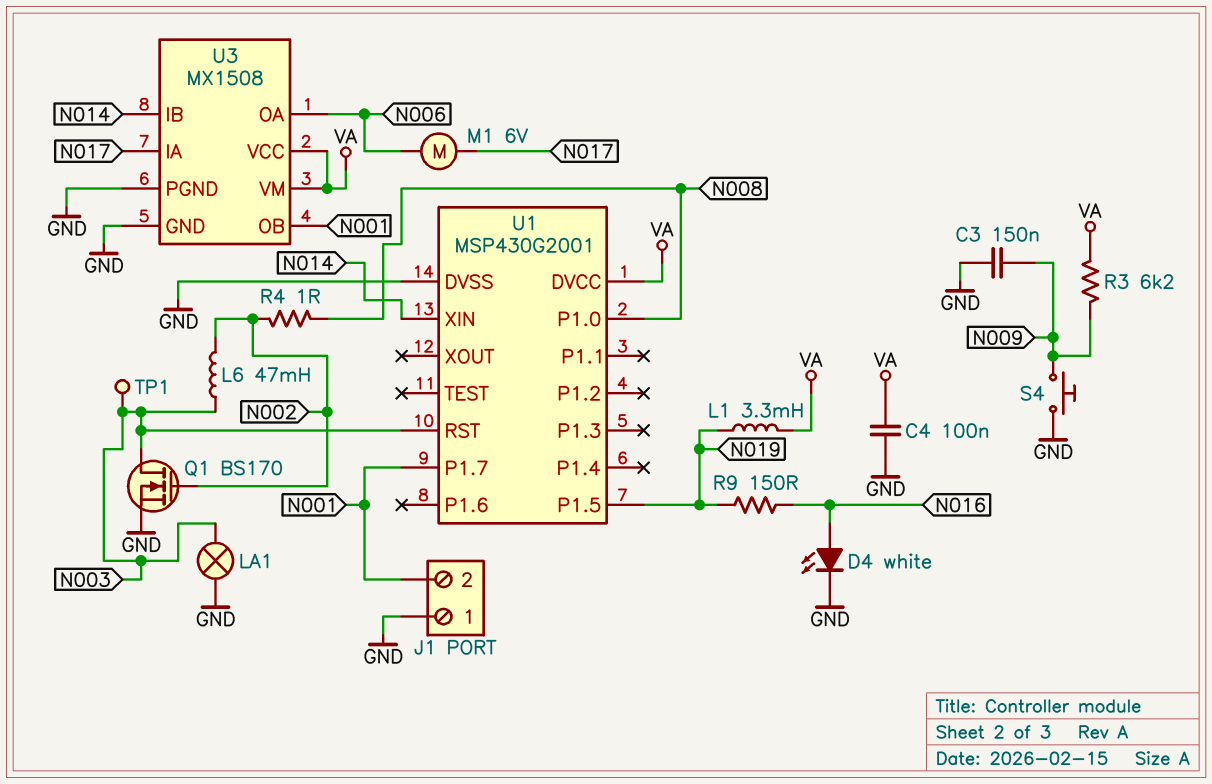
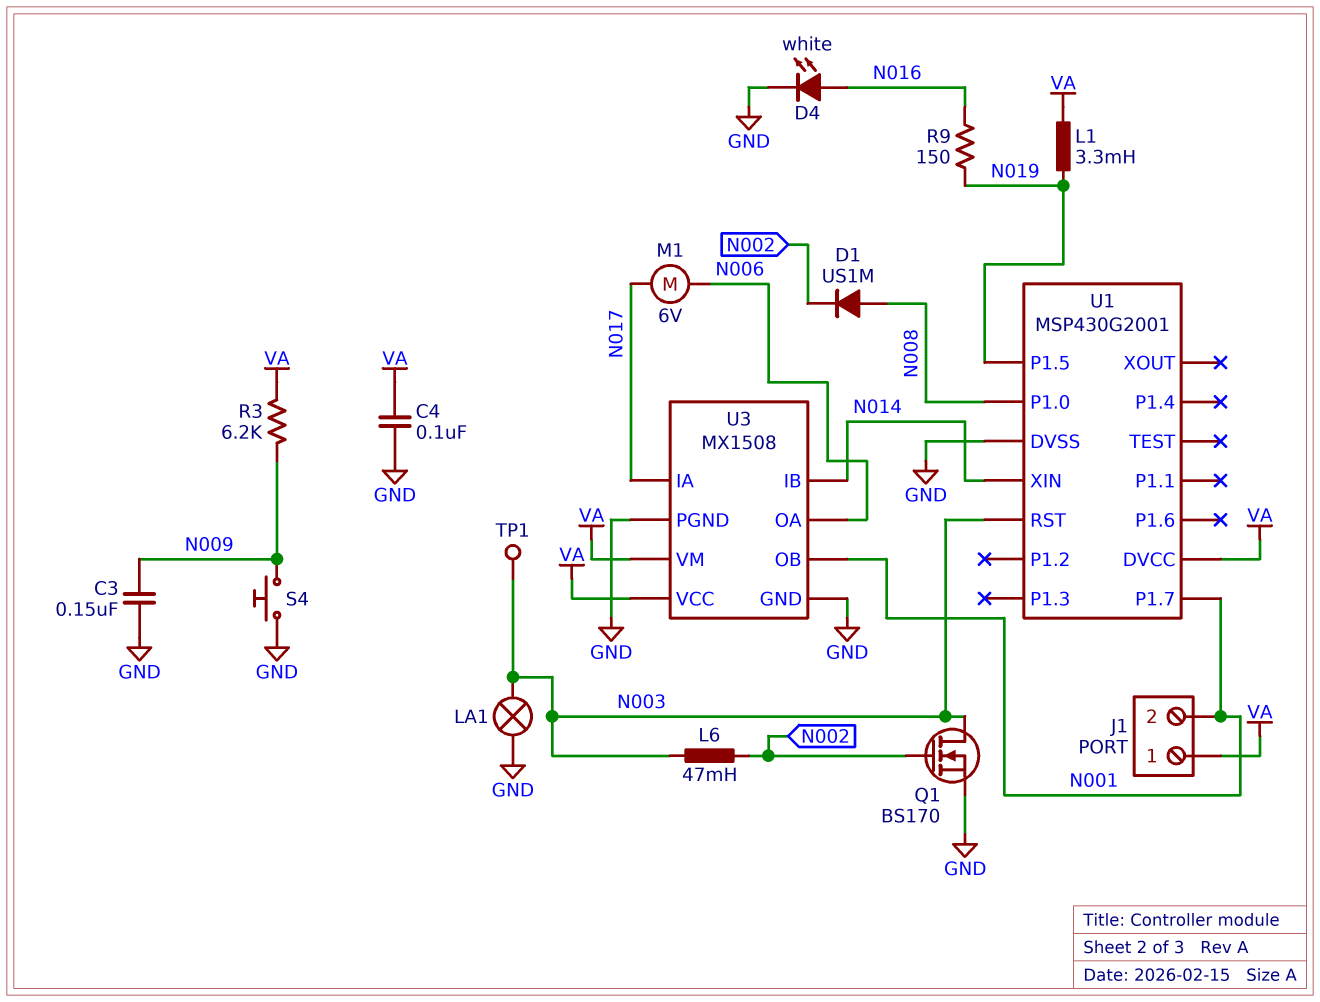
D1: none -> diode US1M (A N008, K N002)
J1 pin 1: GND -> VA
R4: 1 (N002, N008) -> none

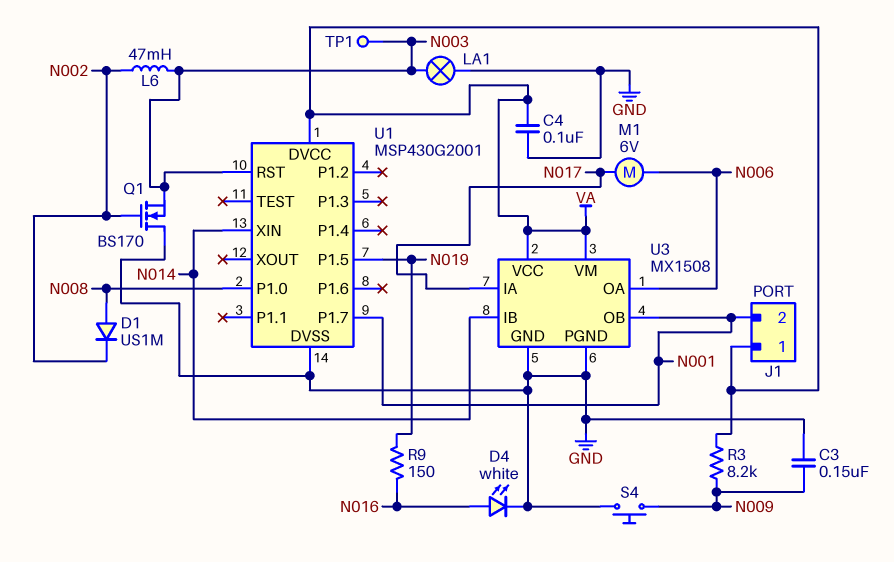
L1: 3.3mH (N019, VA) -> none
Q1: NMOS BS170 (G N002, D N003, S GND) -> NMOS BS170 (G N002, D GND, S N003)
R3: 6.2k (N009, VA) -> 8.2k (N009, VA)

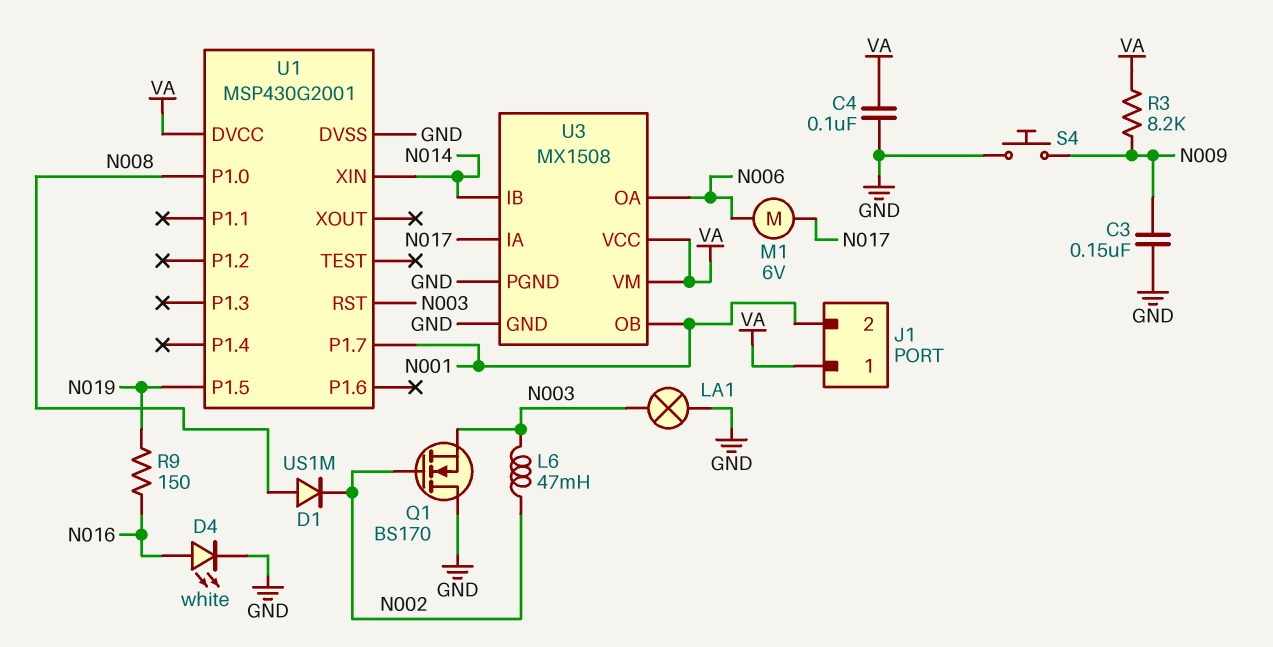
TP1: test point (N003) -> none

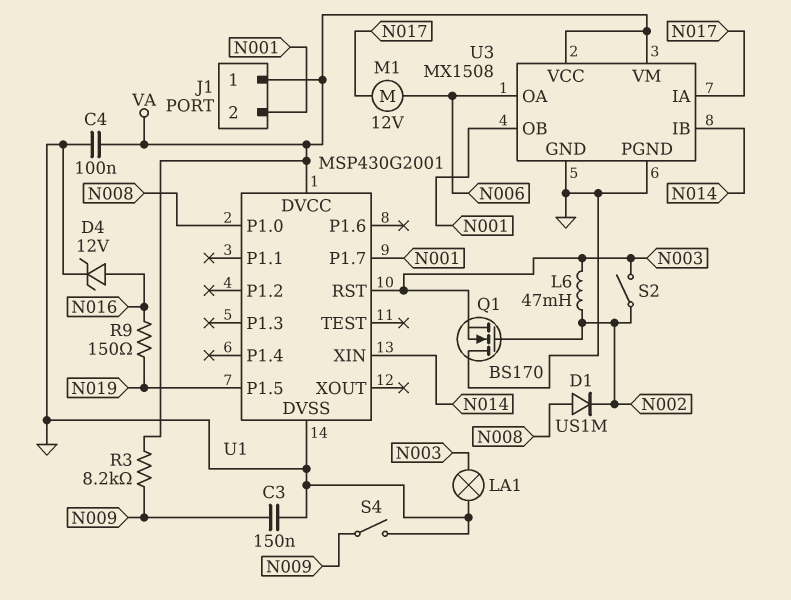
D4: LED white (A N016, K GND) -> zener 12V (A N016, K GND)
M1: motor 6V (N006, N017) -> motor 12V (N006, N017)
S2: none -> switch (N002, N003)
S4: button (GND, N009) -> switch (GND, N009)

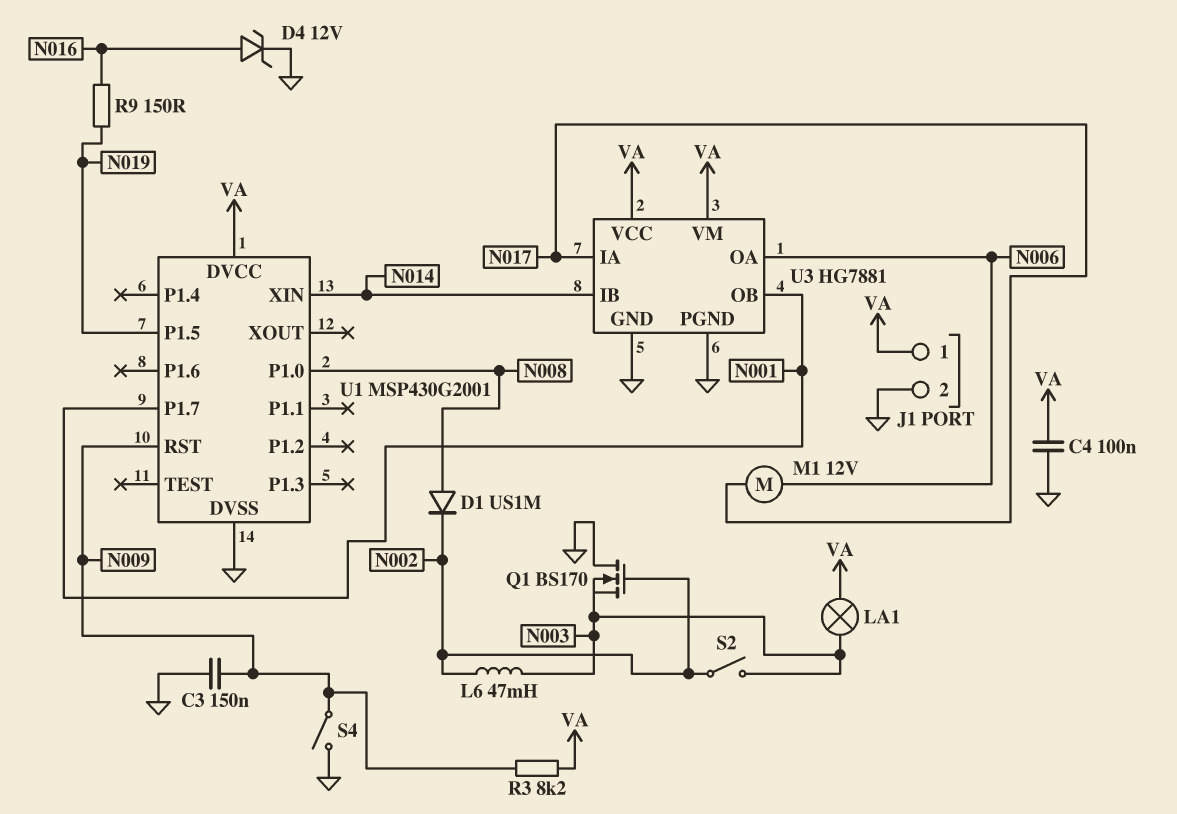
J1 pin 2: N001 -> GND
LA1: lamp (GND, N003) -> lamp (N003, VA)
U1 pin RST: N003 -> N009
U3: MX1508 -> HG7881

